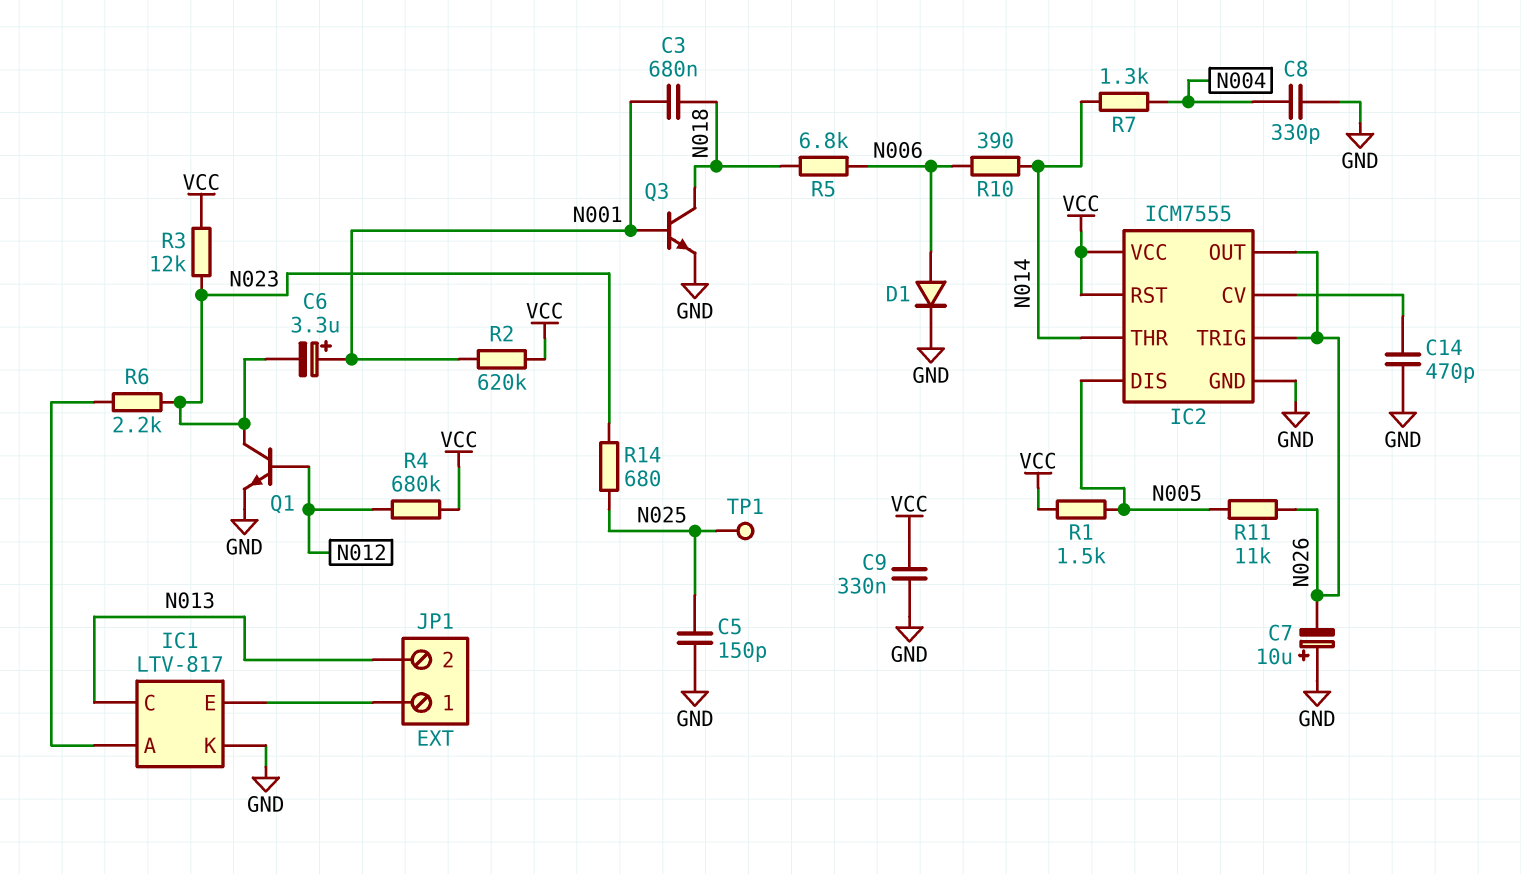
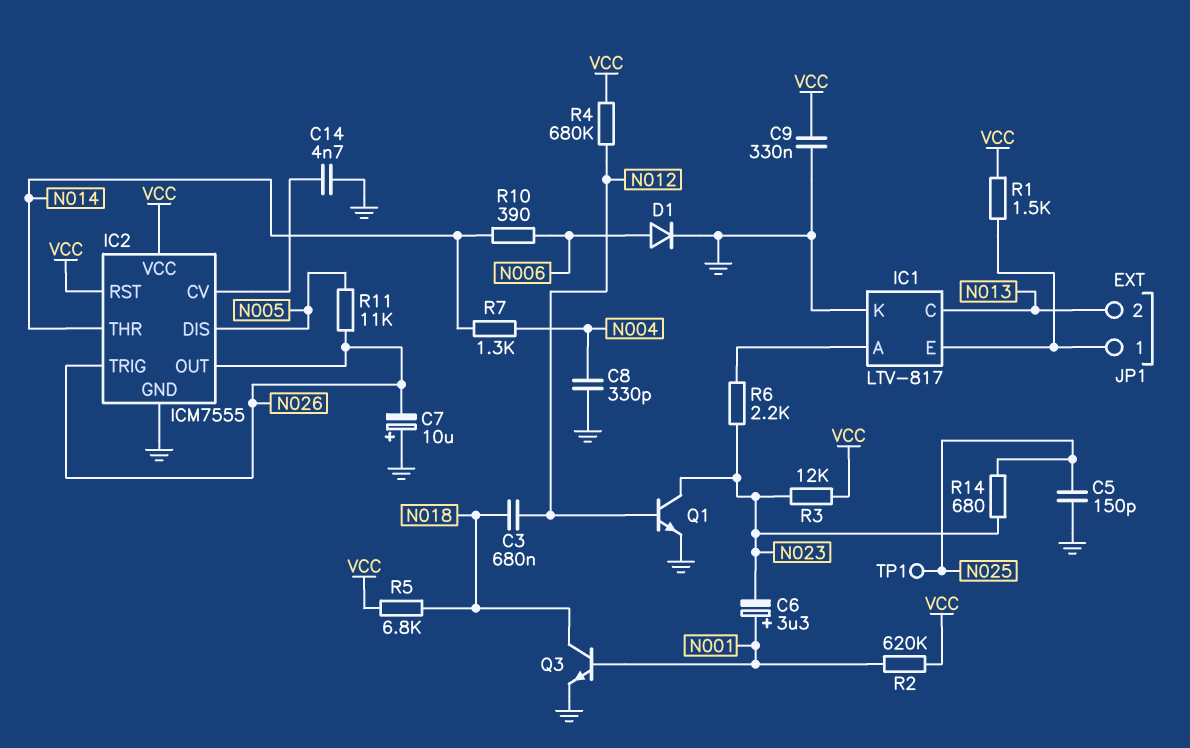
C3: 680nF (N001, N018) -> 680nF (N012, N018)
C14: 470pF (GND, IC2/CV) -> 4.7nF (GND, IC2/CV)
R1: 1.5k (N005, VCC) -> 1.5k (IC1/E, VCC)
R5: 6.8k (N006, N018) -> 6.8k (N018, VCC)

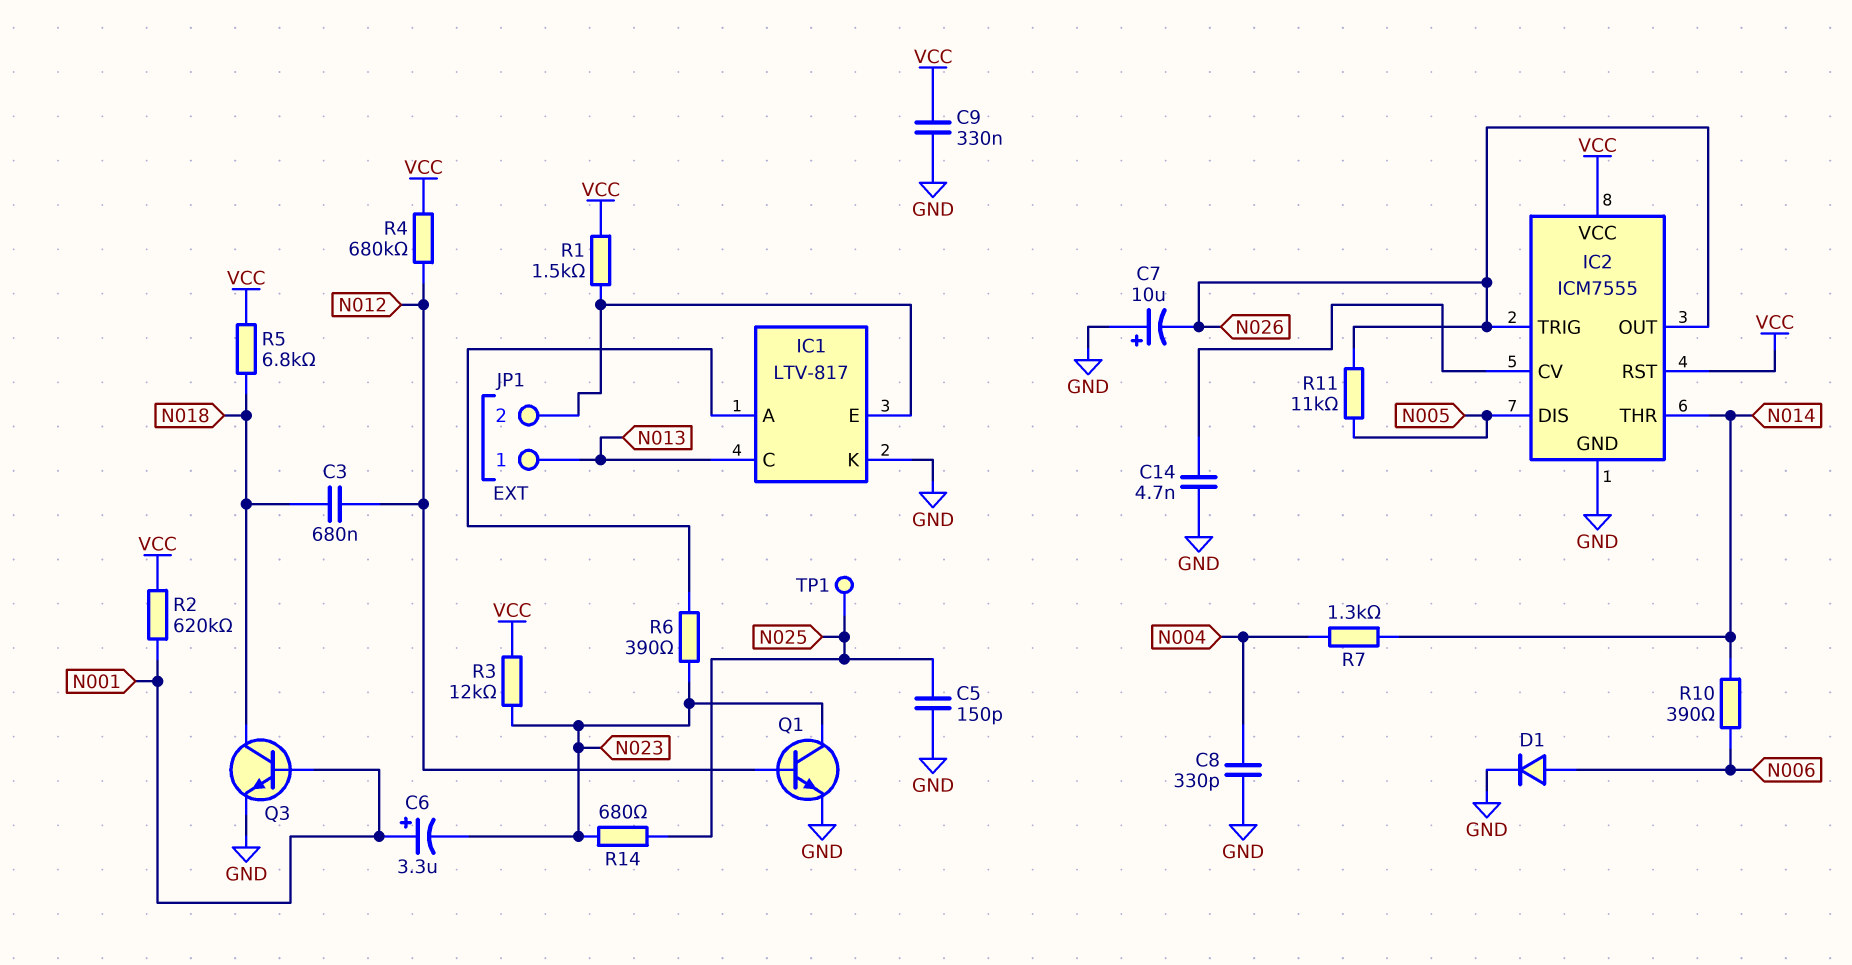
JP1 pin 1: IC1/E -> N013
JP1 pin 2: N013 -> IC1/E
R6: 2.2k (IC1/A, N023) -> 390 (IC1/A, N023)

